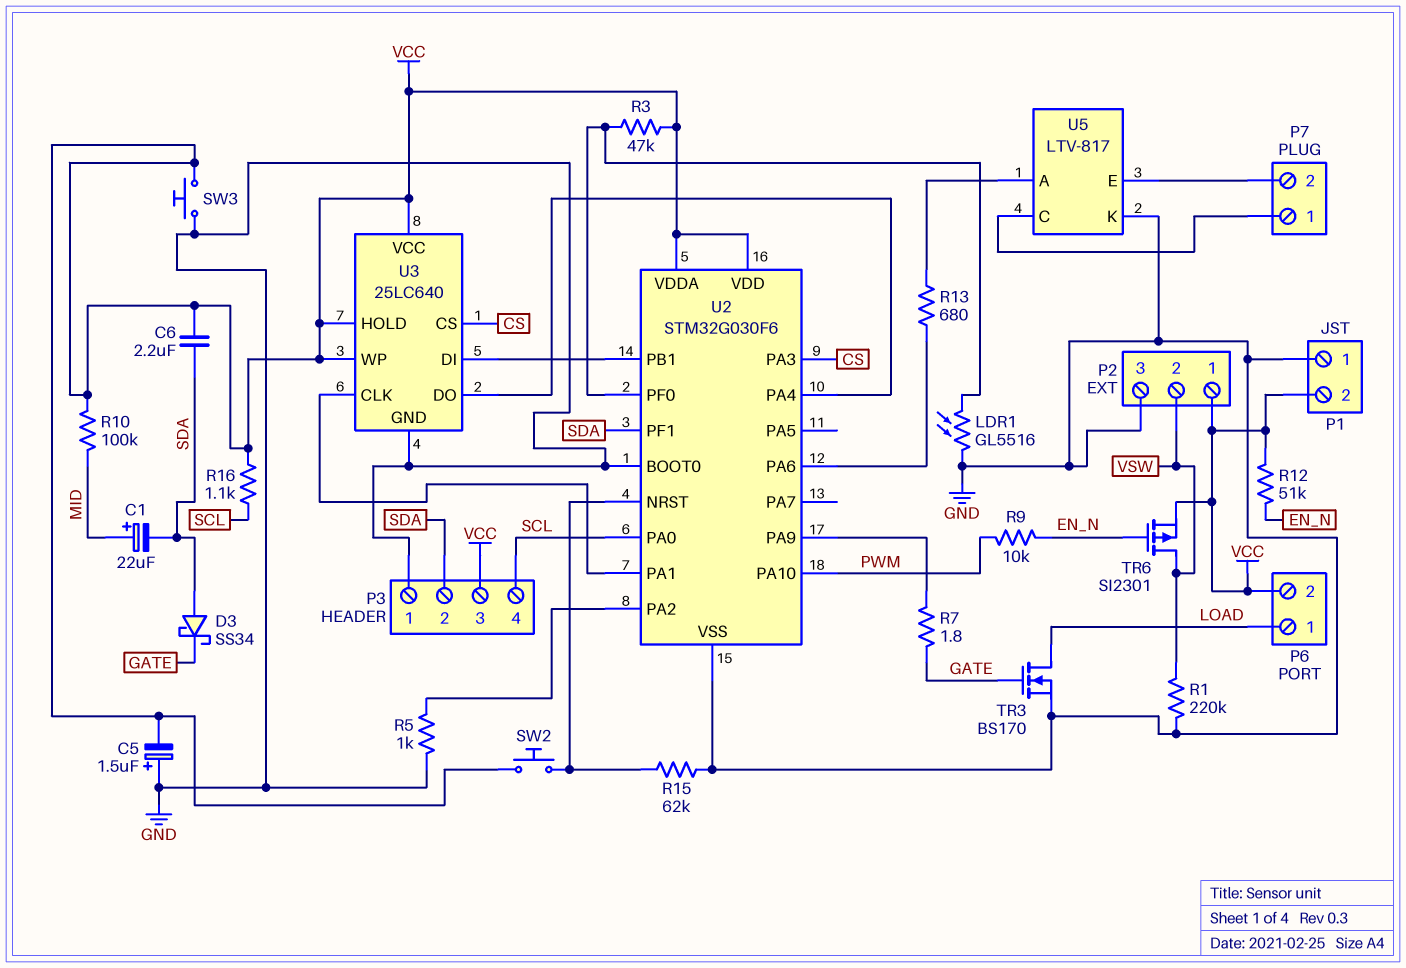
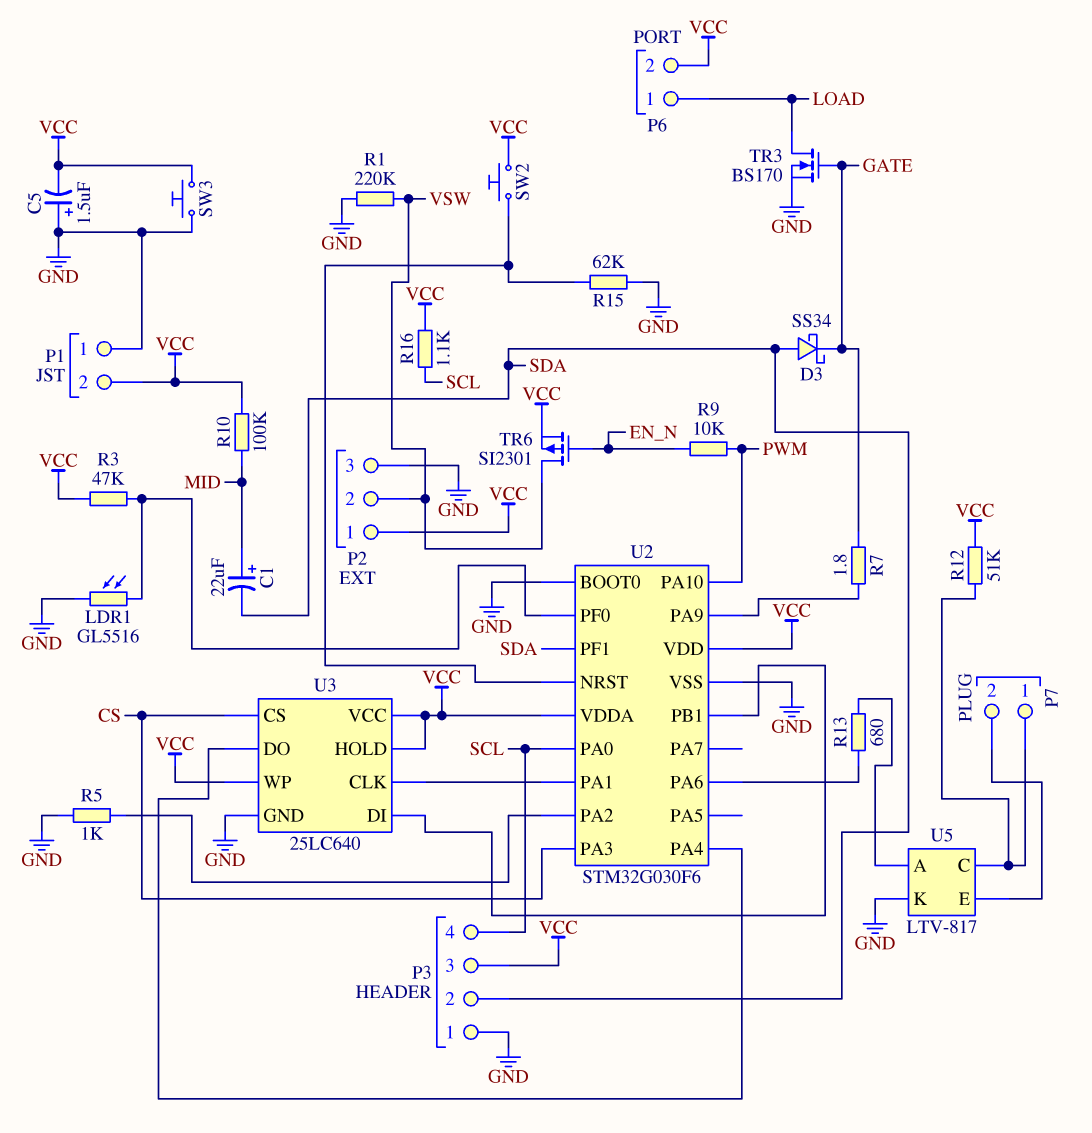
C6: 2.2uF (SDA, VCC) -> none
R12: 51k (EN_N, VCC) -> 51k (P7/1, VCC)

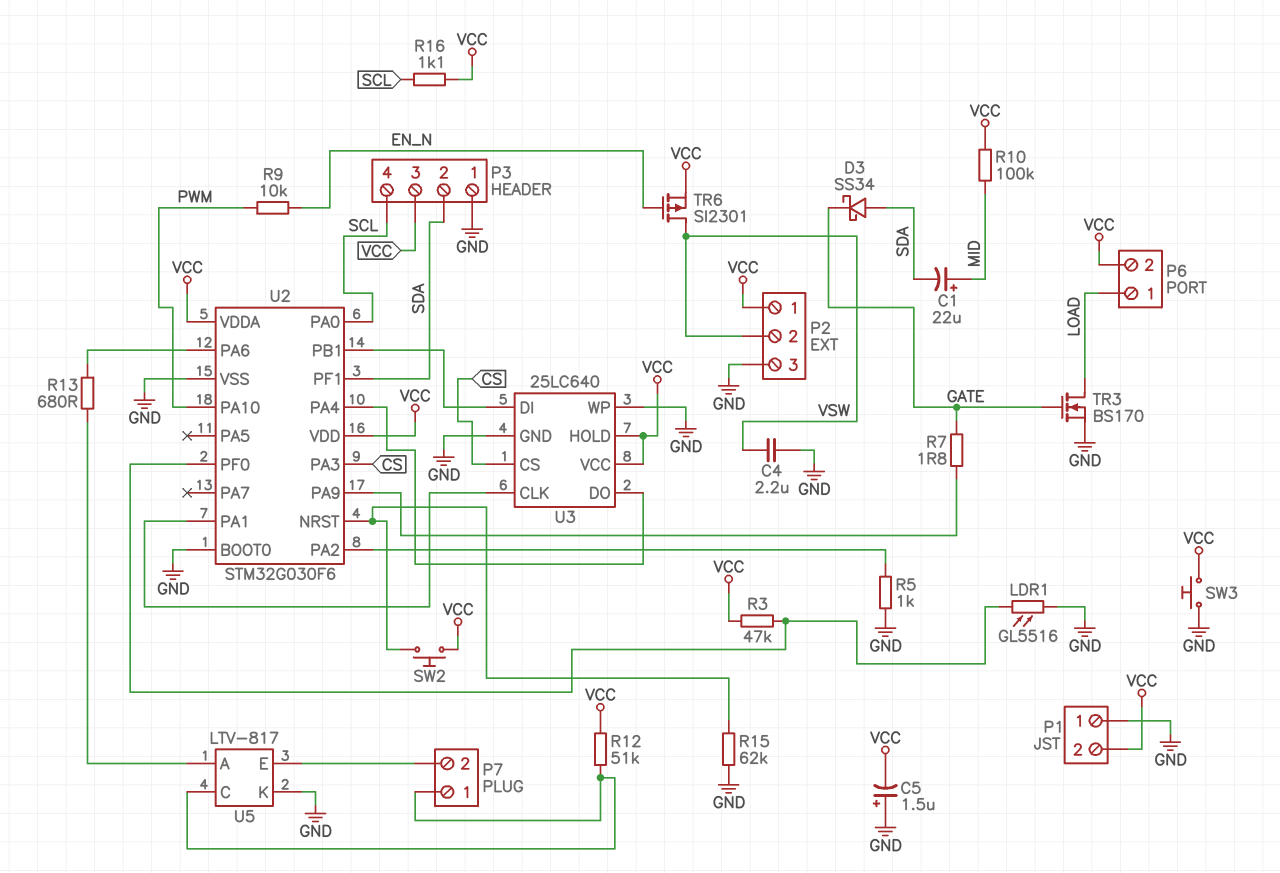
C4: none -> 2.2uF (GND, VSW)
R1: 220k (GND, VSW) -> none
U3 pin WP: VCC -> GND

